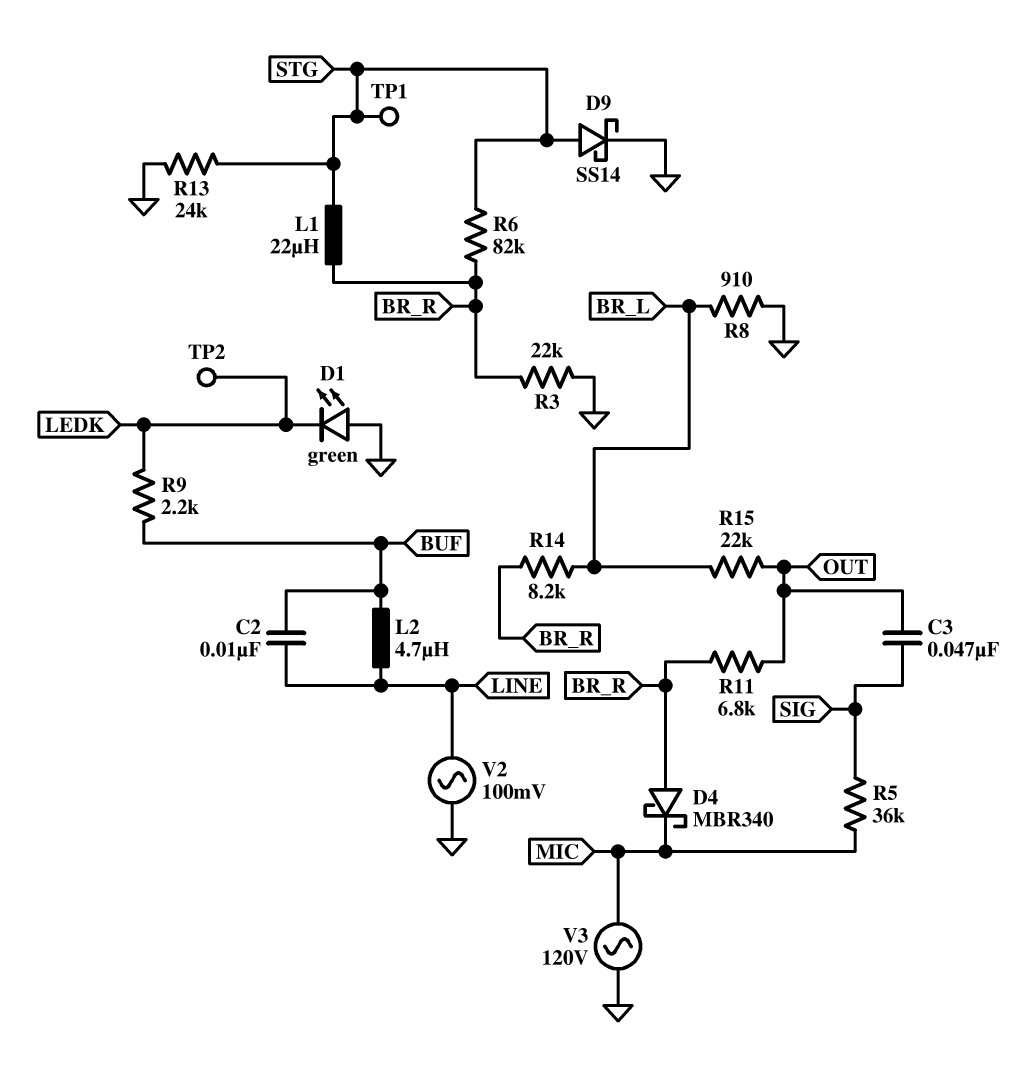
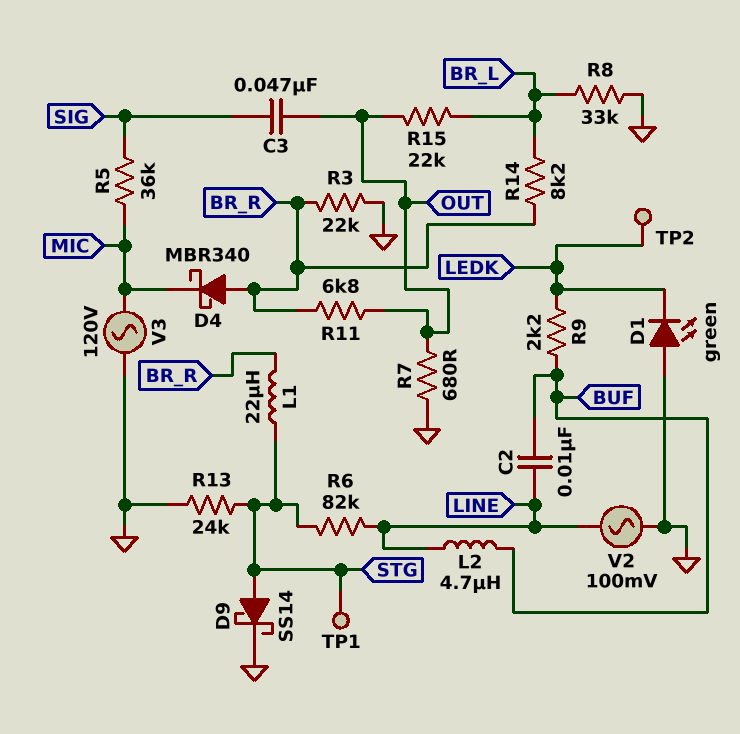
R6: 82k (BR_R, STG) -> 82k (LINE, STG)
R7: none -> 680 (GND, OUT)
R8: 910 (BR_L, GND) -> 33k (BR_L, GND)

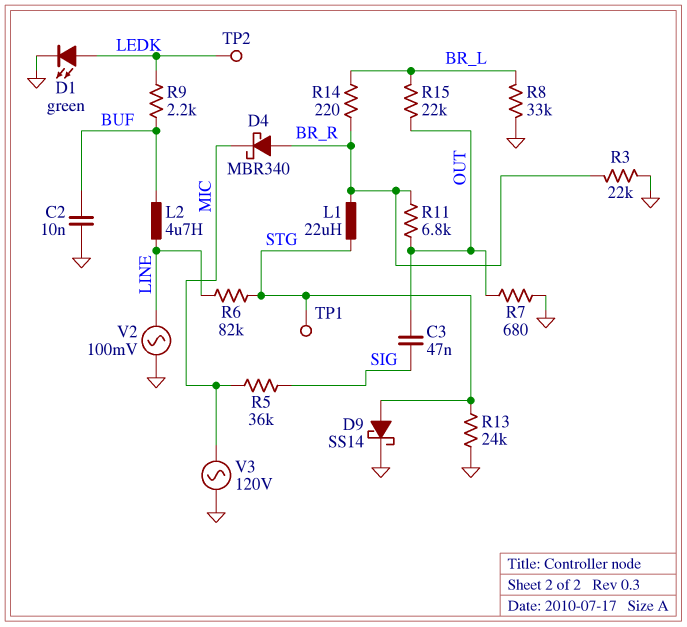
C2: 10nF (BUF, LINE) -> 10nF (BUF, GND)
D1: LED green (A GND, K LEDK) -> LED green (A LEDK, K GND)
R14: 8.2k (BR_L, BR_R) -> 220 (BR_L, BR_R)

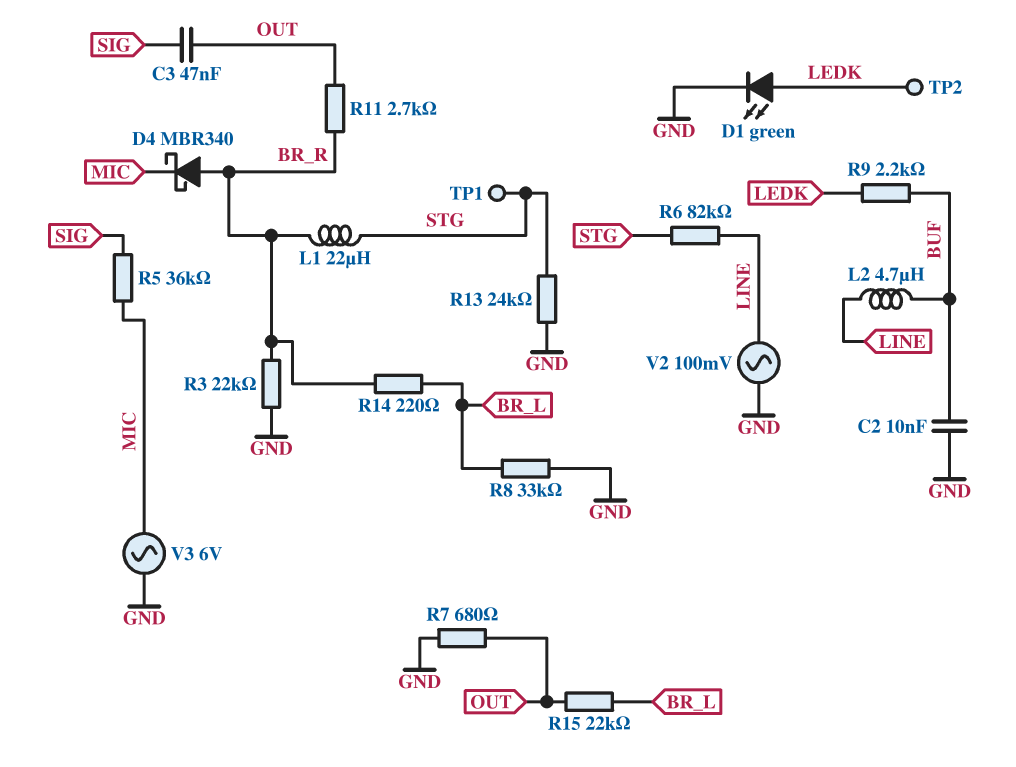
D9: schottky SS14 (A STG, K GND) -> none
R11: 6.8k (BR_R, OUT) -> 2.7k (BR_R, OUT)
V3: AC 120V (GND, MIC) -> AC 6V (GND, MIC)

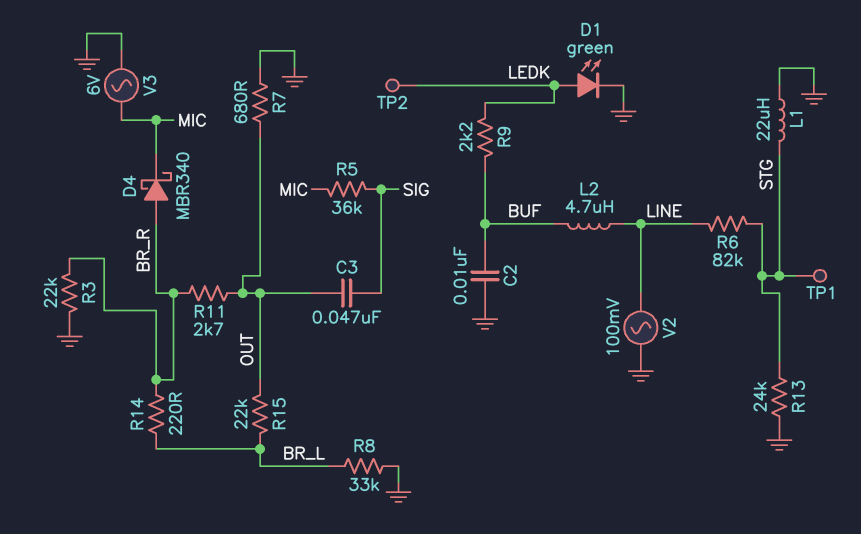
L1: 22uH (BR_R, STG) -> 22uH (GND, STG)

